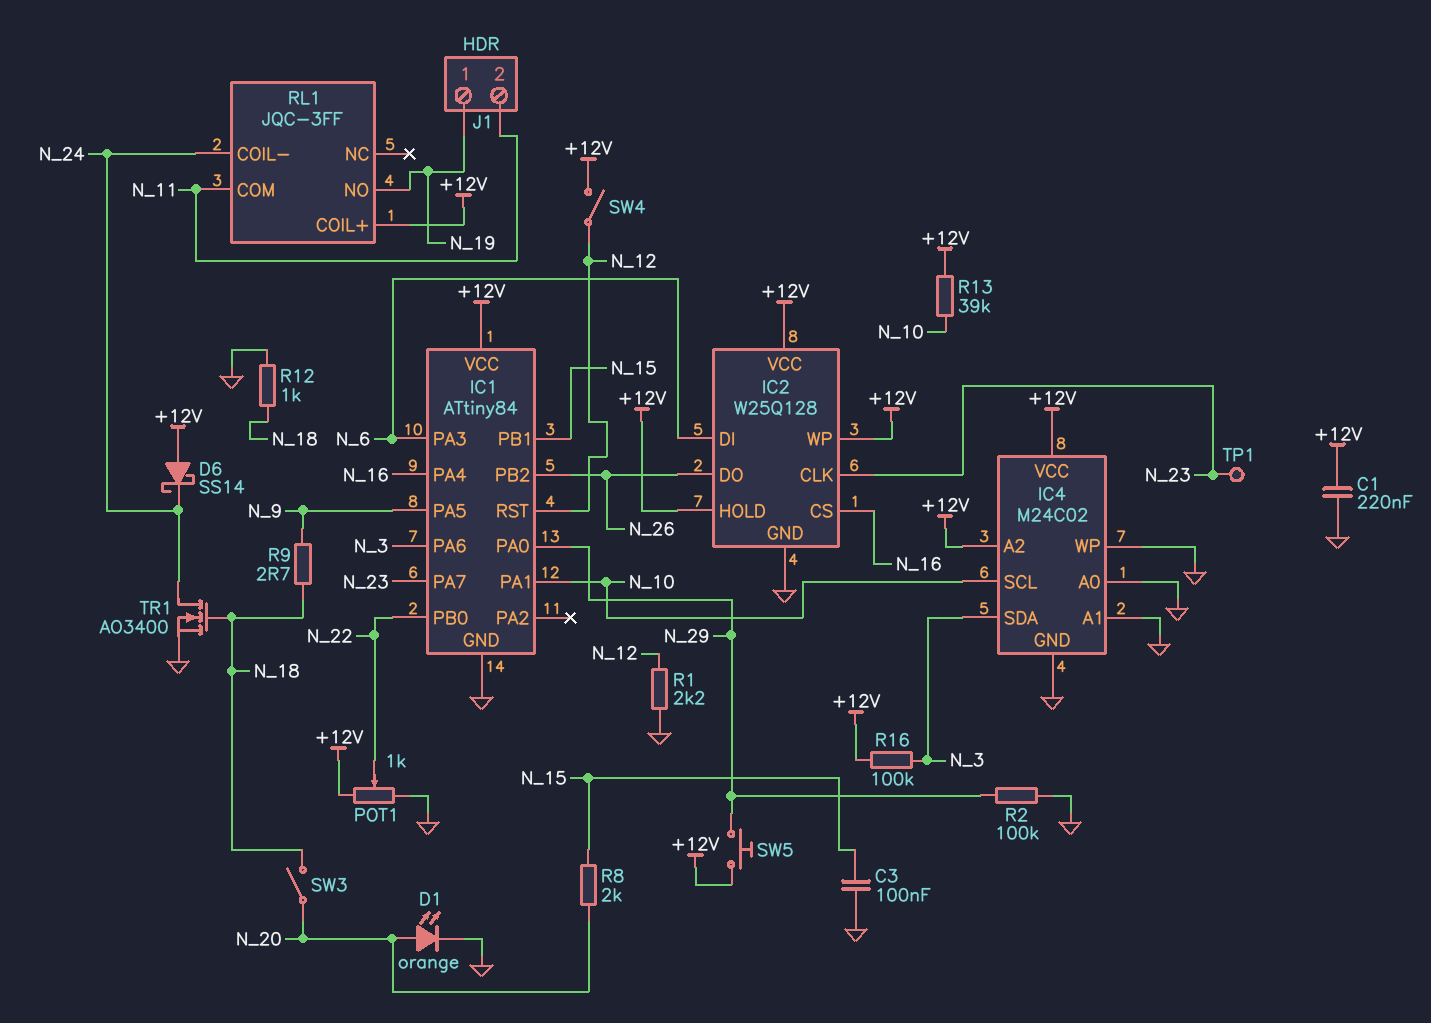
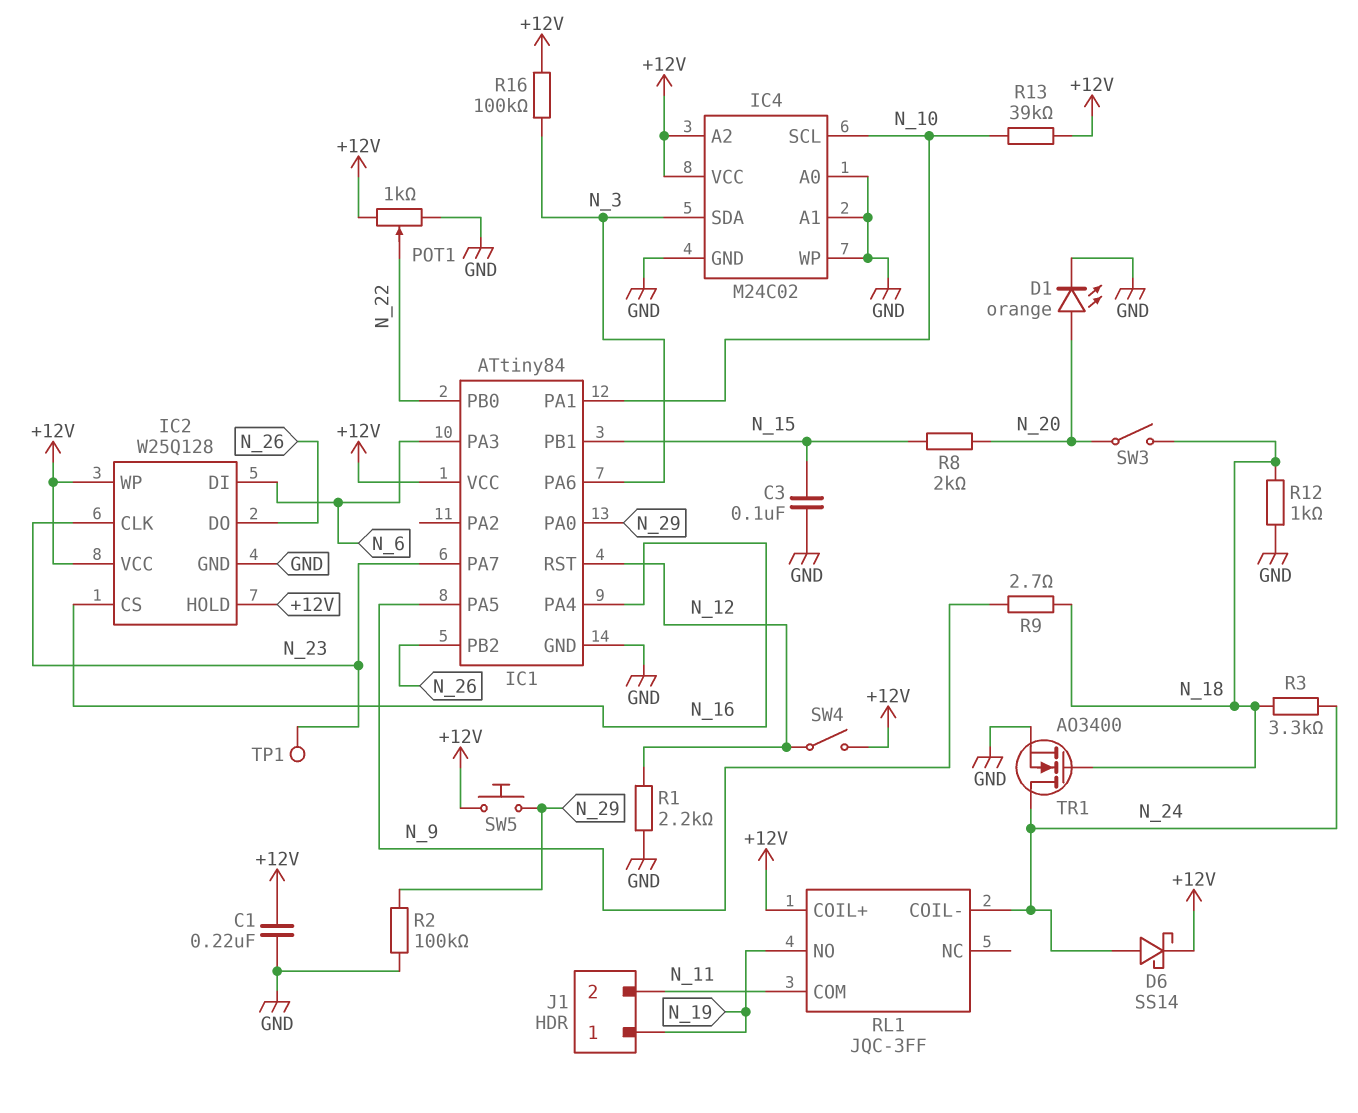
D6: schottky SS14 (A +12V, K N_24) -> schottky SS14 (A N_24, K +12V)
R3: none -> 3.3k (N_18, N_24)

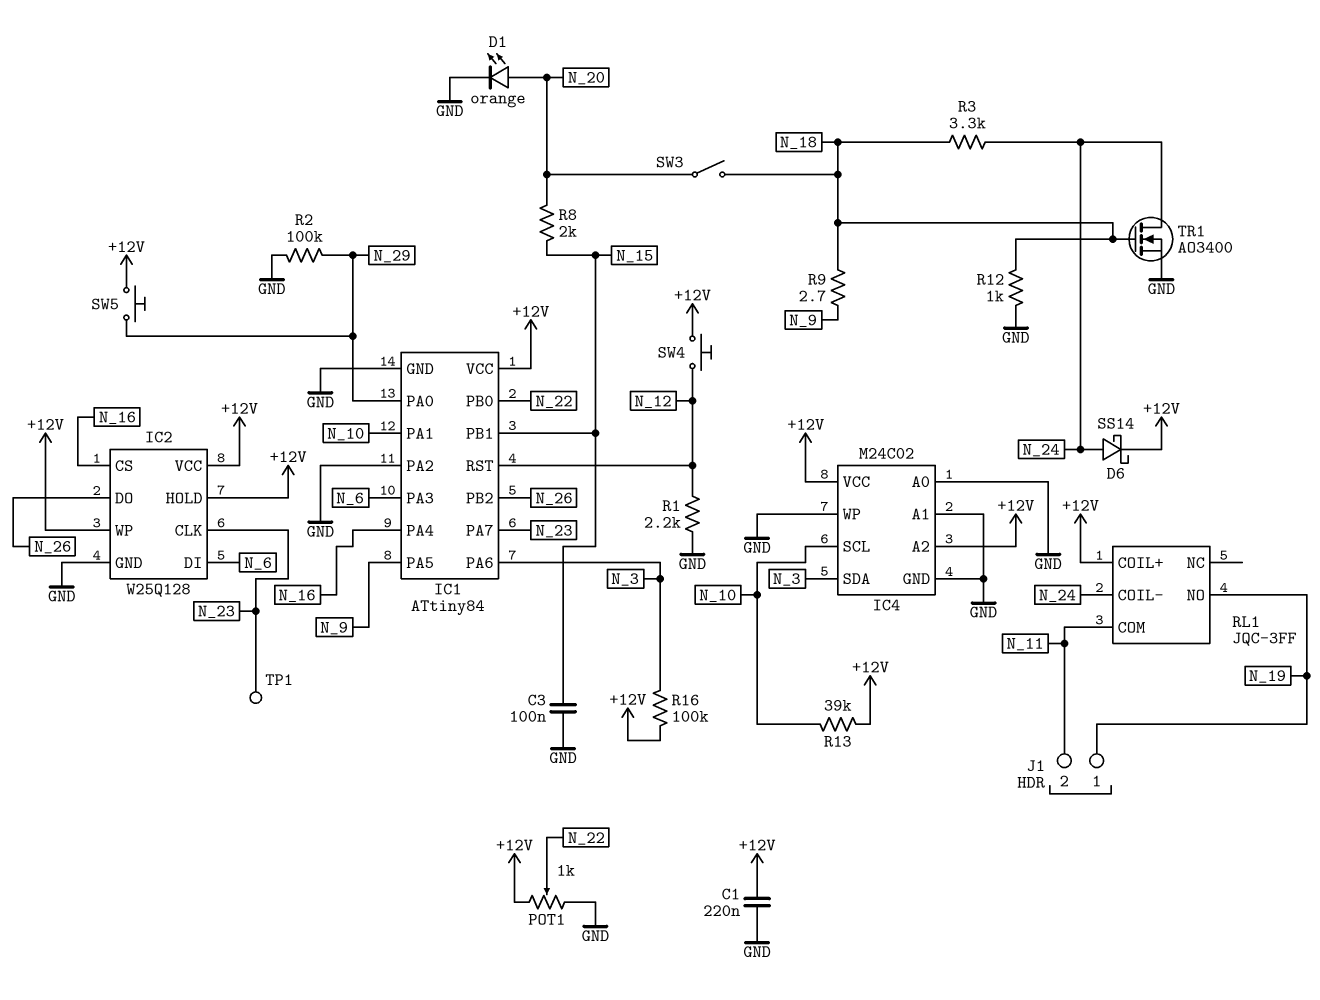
IC1 pin PA2: none -> GND
SW4: switch (+12V, N_12) -> button (+12V, N_12)

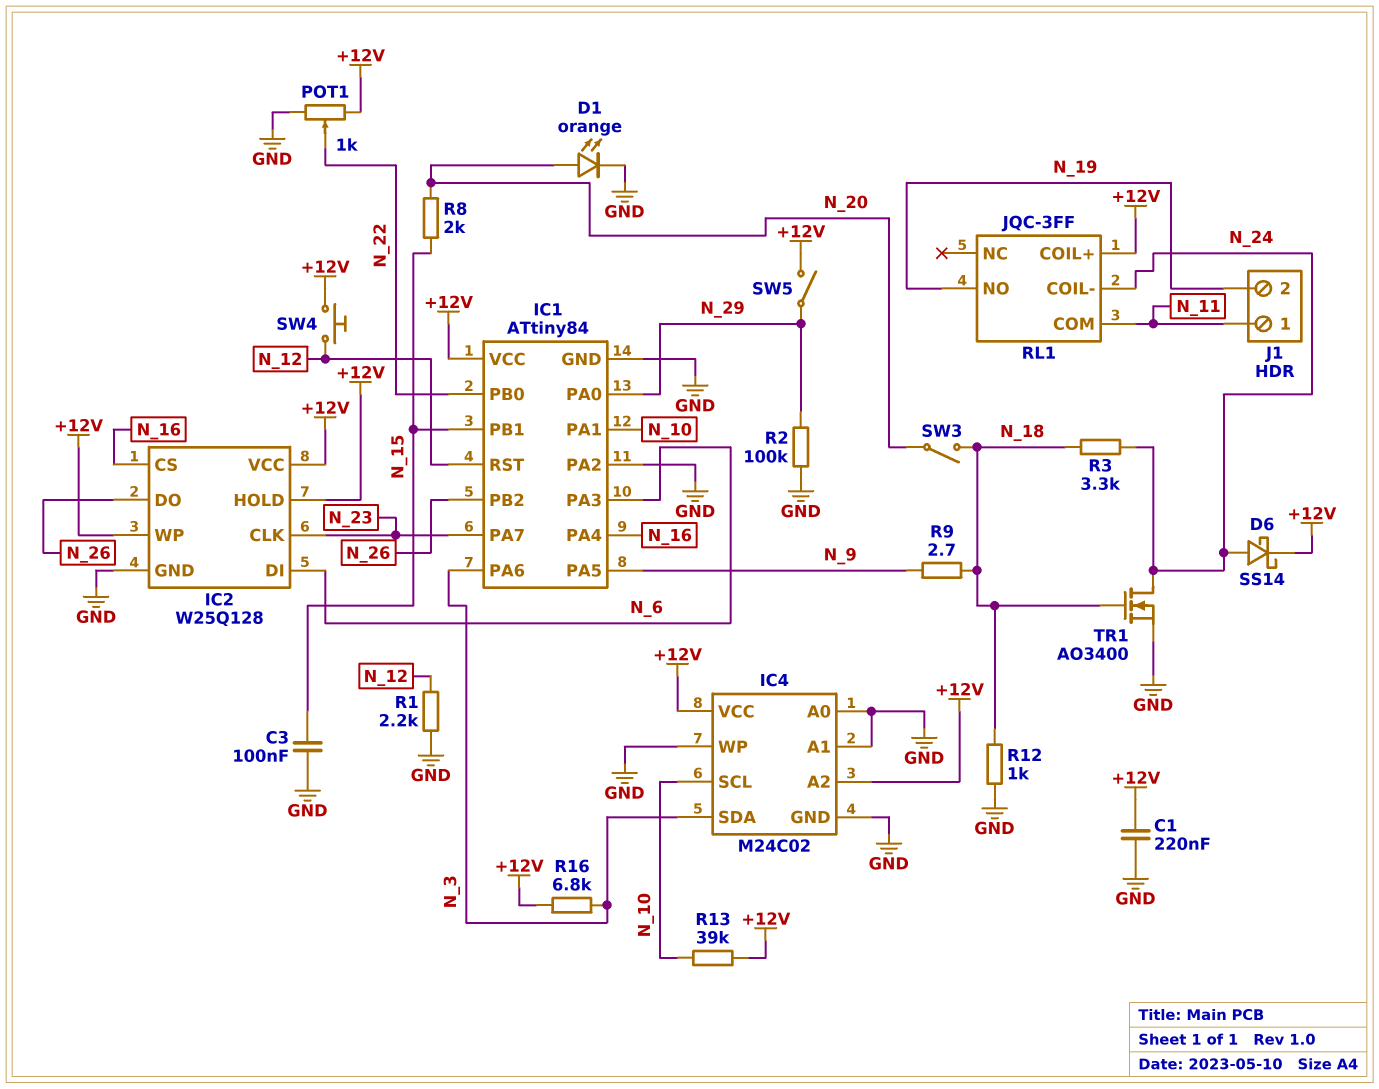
J1 pin 1: N_19 -> N_11
J1 pin 2: N_11 -> N_19
R16: 100k (+12V, N_3) -> 6.8k (+12V, N_3)
SW5: button (+12V, N_29) -> switch (+12V, N_29)
TP1: test point (N_23) -> none

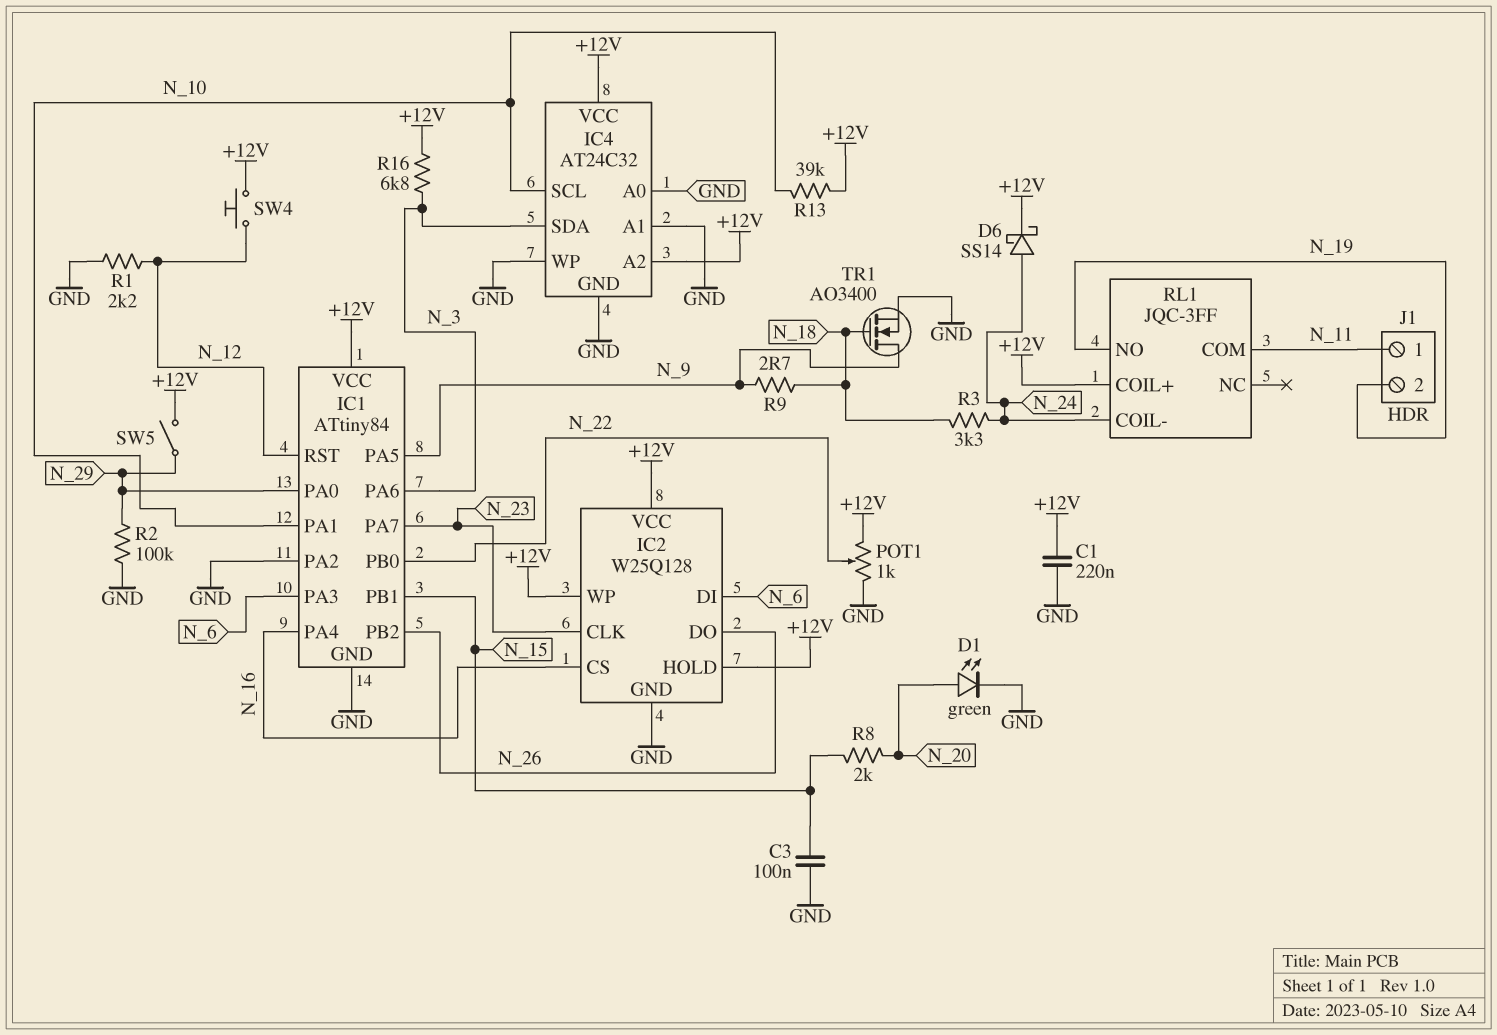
D1: LED orange (A N_20, K GND) -> LED green (A N_20, K GND)
IC4: M24C02 -> AT24C32
R12: 1k (GND, N_18) -> none
SW3: switch (N_18, N_20) -> none
TR1: NMOS AO3400 (G N_18, D N_24, S GND) -> NMOS AO3400 (G N_18, D N_9, S GND)

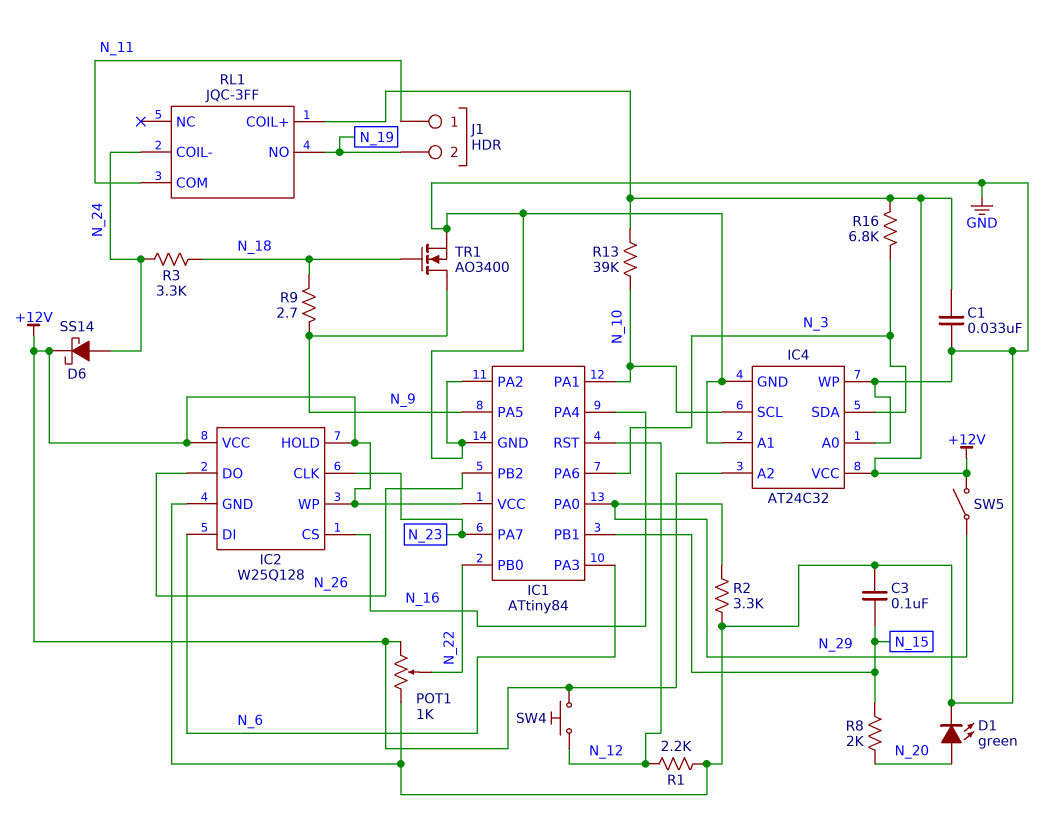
C1: 220nF (+12V, GND) -> 33nF (+12V, GND)
R2: 100k (GND, N_29) -> 3.3k (GND, N_29)

